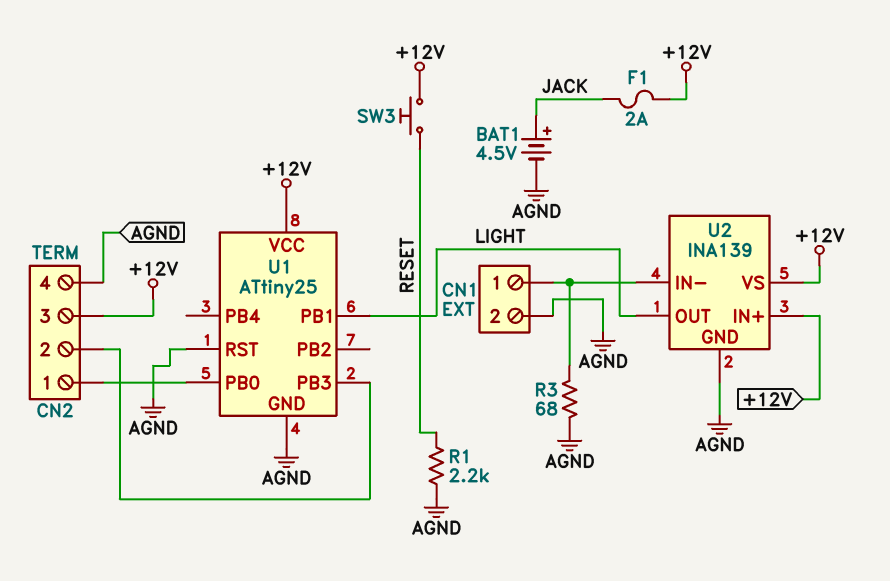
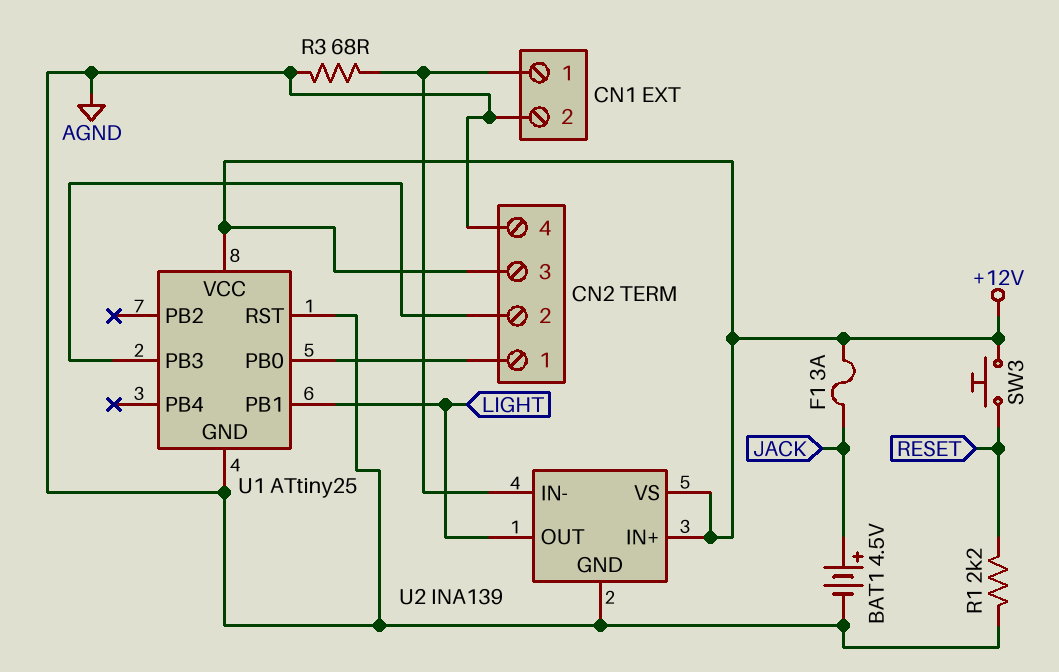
F1: 2A (+12V, JACK) -> 3A (+12V, JACK)

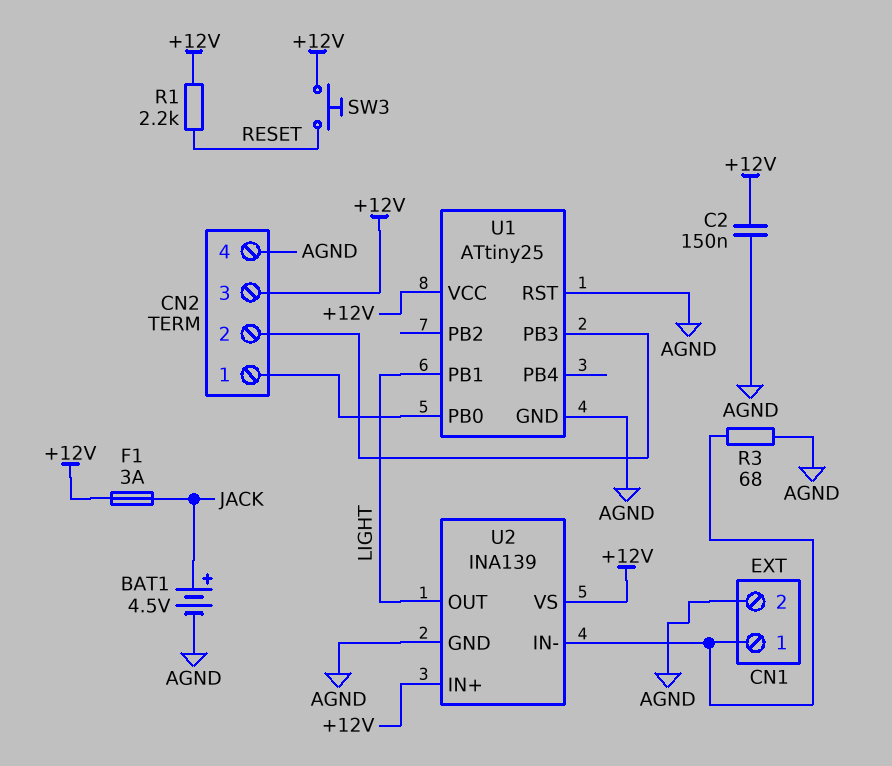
C2: none -> 150nF (+12V, AGND)
R1: 2.2k (AGND, RESET) -> 2.2k (+12V, RESET)

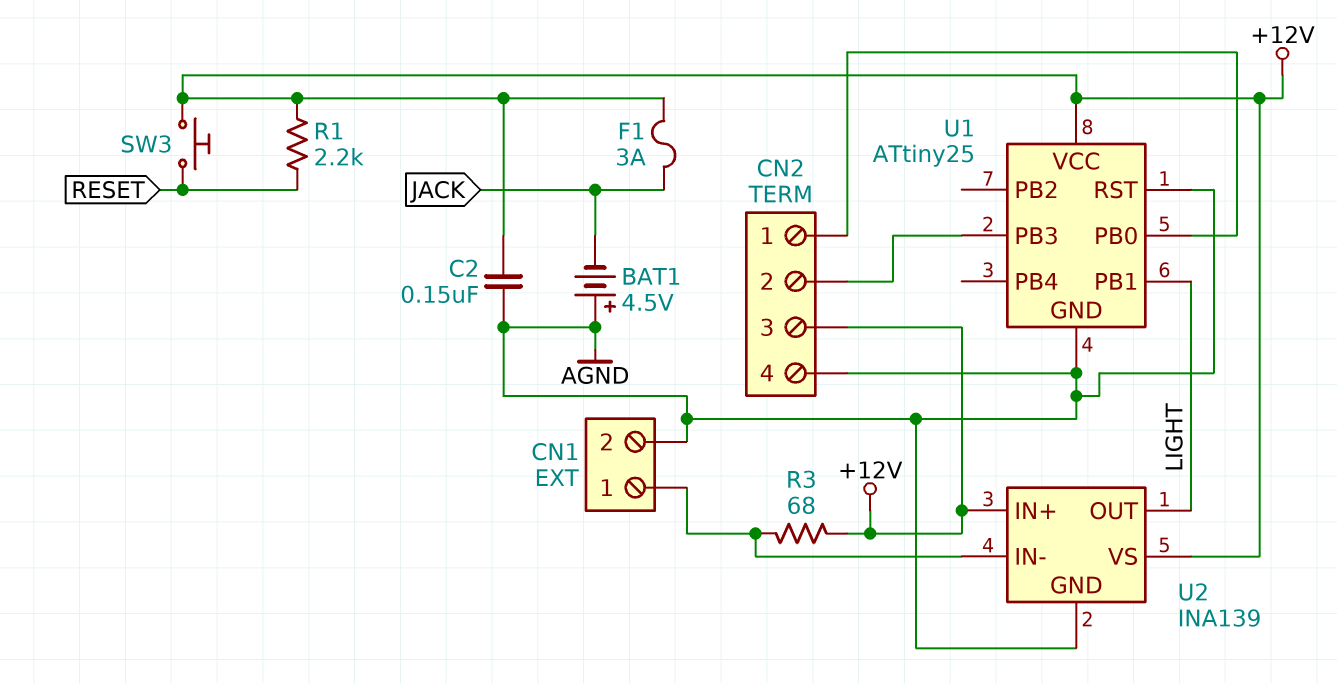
BAT1: 4.5V (plus JACK, minus AGND) -> 4.5V (plus AGND, minus JACK)
R3: 68 (AGND, CN1/1) -> 68 (+12V, CN1/1)

